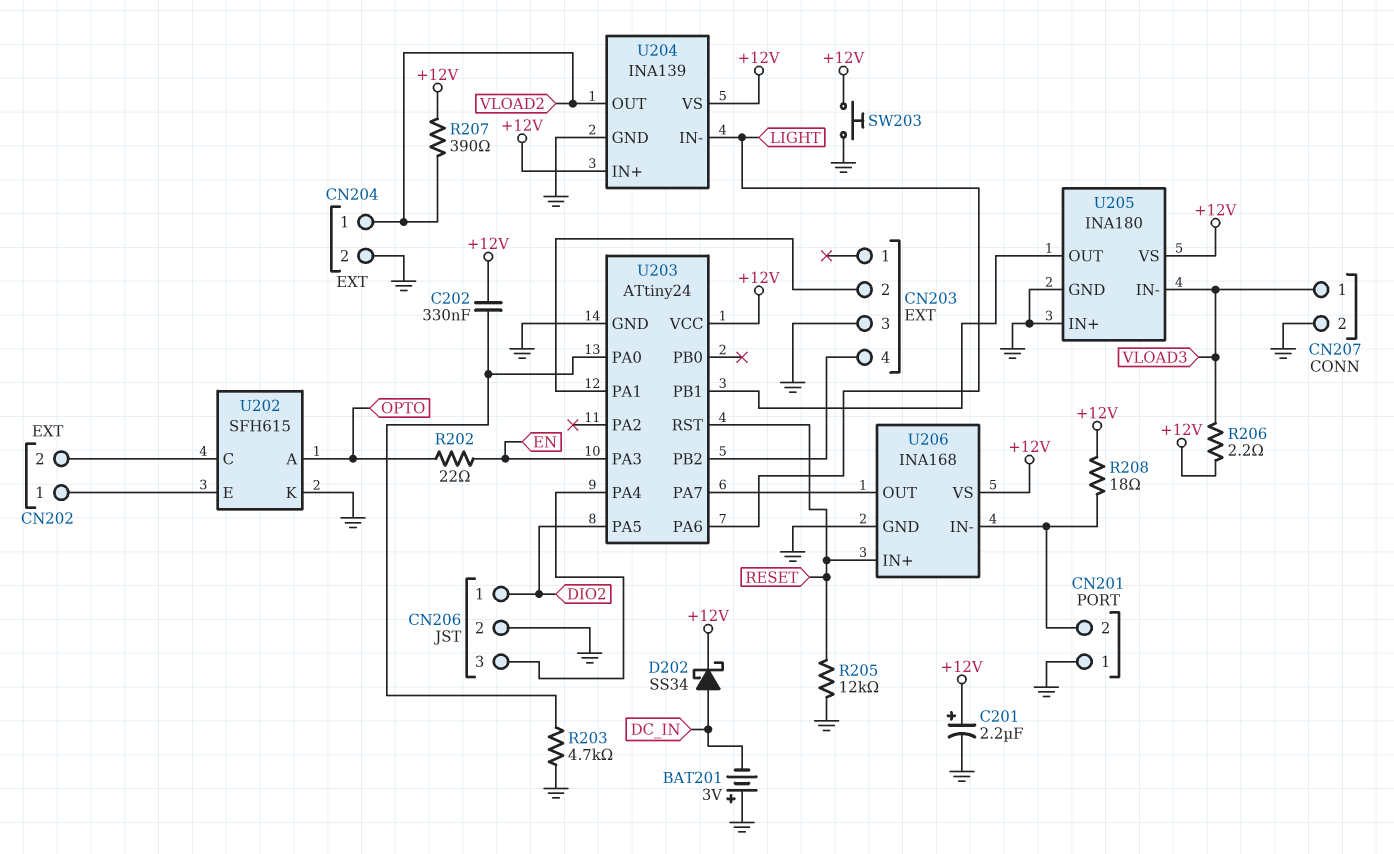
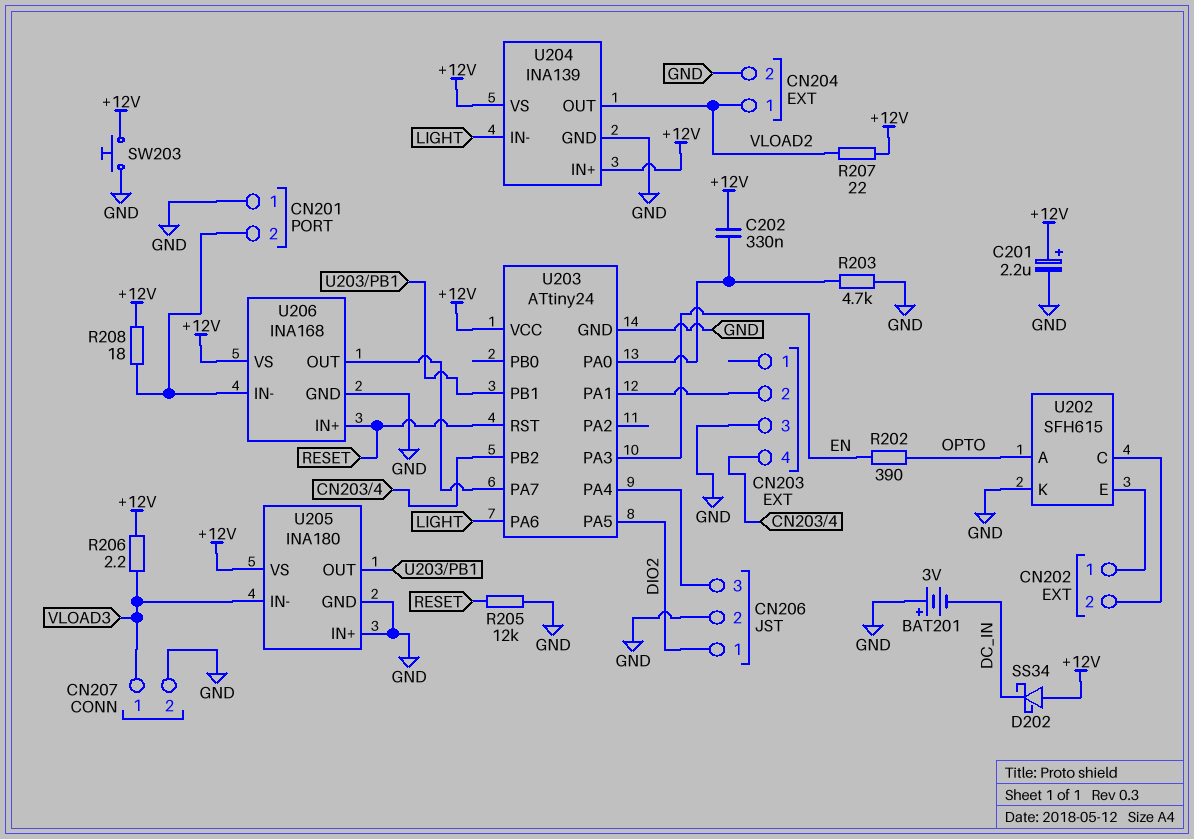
D202: schottky SS34 (A DC_IN, K +12V) -> schottky SS34 (A +12V, K DC_IN)
R202: 22 (EN, OPTO) -> 390 (EN, OPTO)
R207: 390 (+12V, VLOAD2) -> 22 (+12V, VLOAD2)

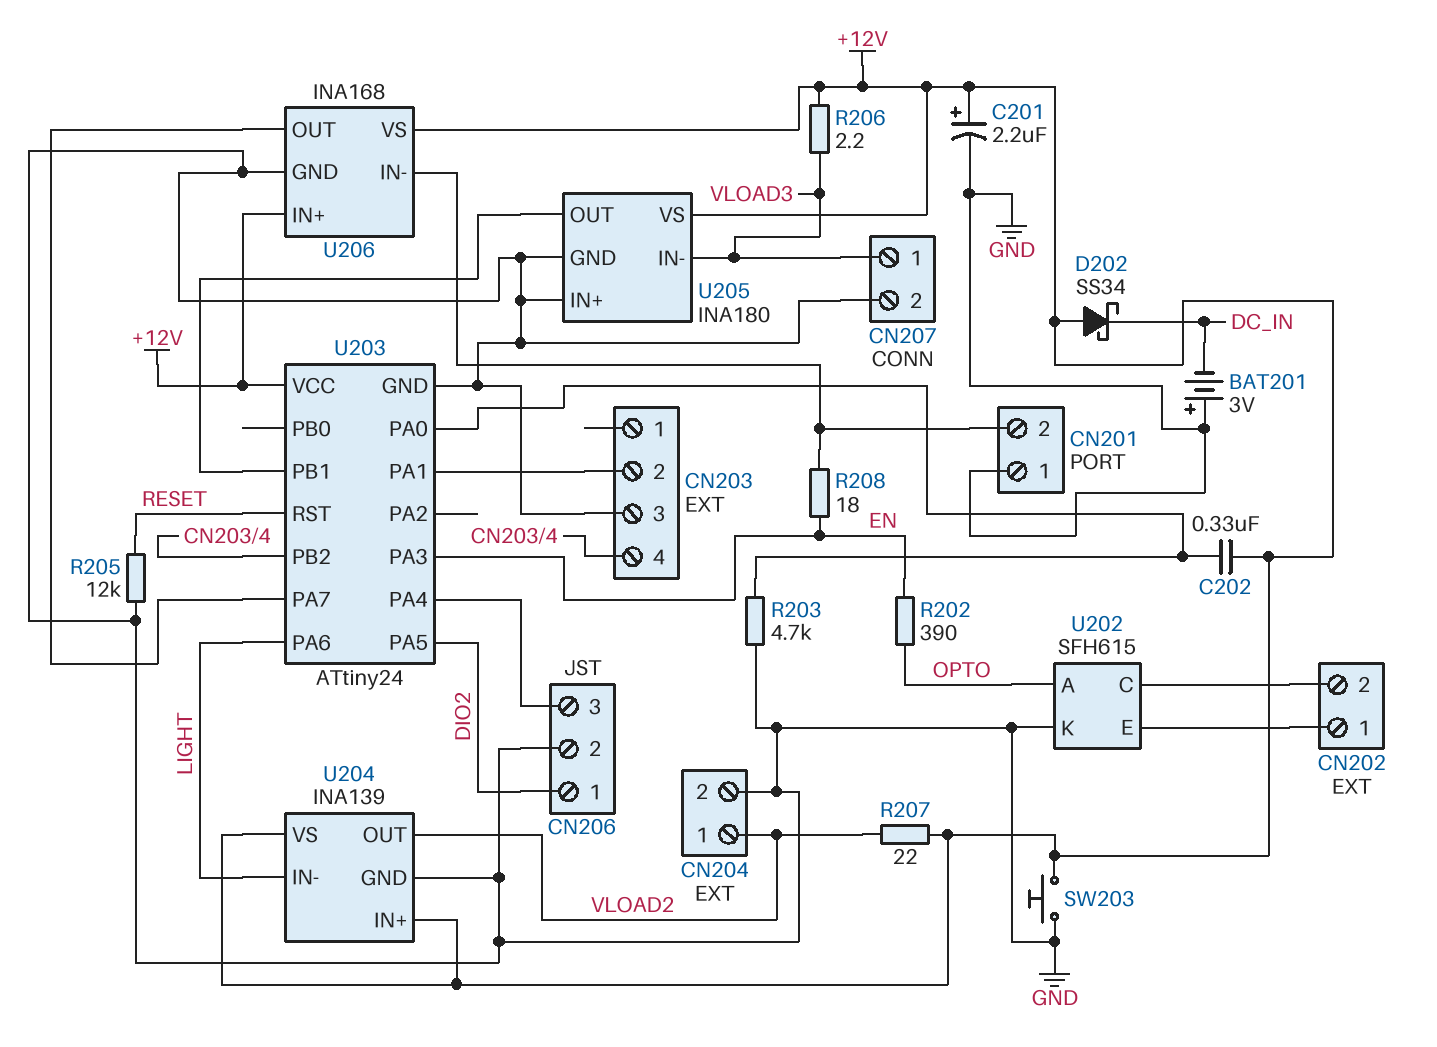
R208: 18 (+12V, CN201/2) -> 18 (CN201/2, EN)
U206 pin IN+: RESET -> +12V

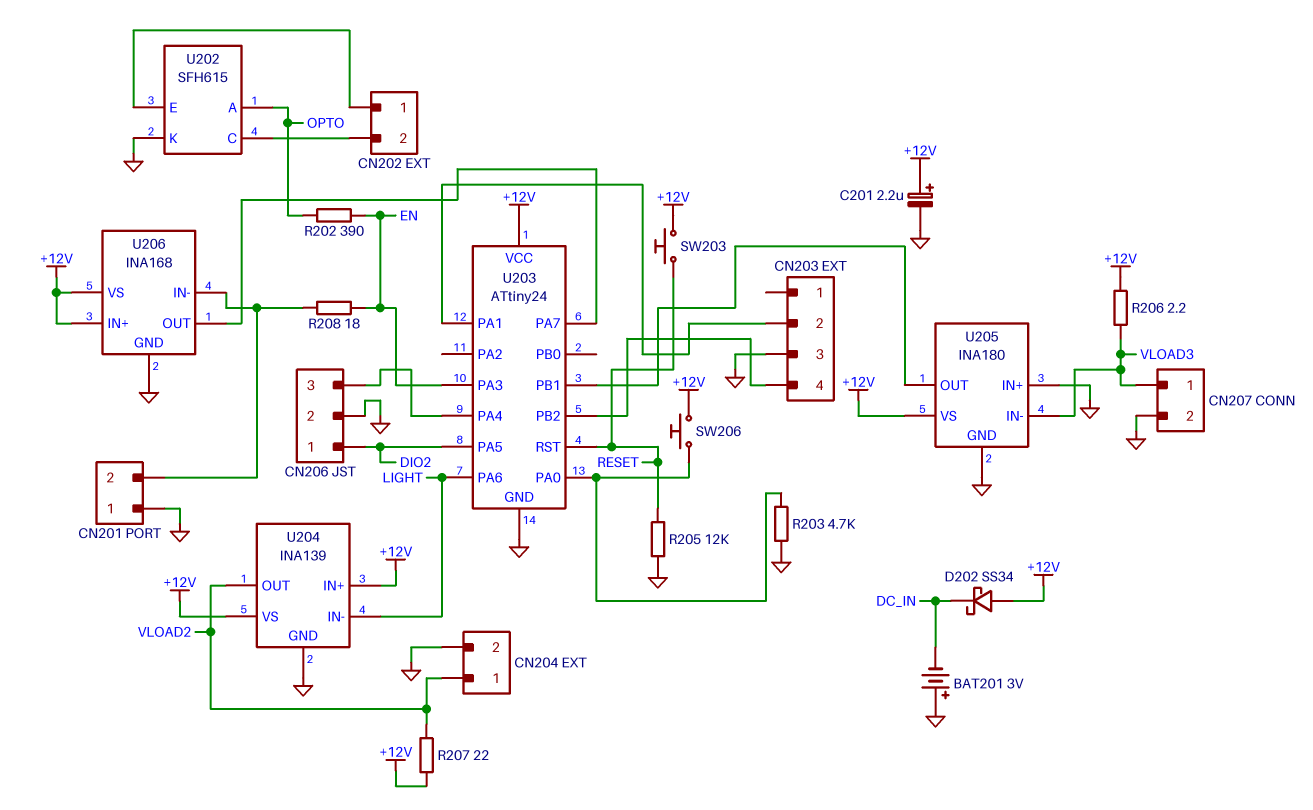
C202: 330nF (+12V, U203/PA0) -> none
SW203: button (+12V, GND) -> button (+12V, RESET)
SW206: none -> button (+12V, U203/PA0)

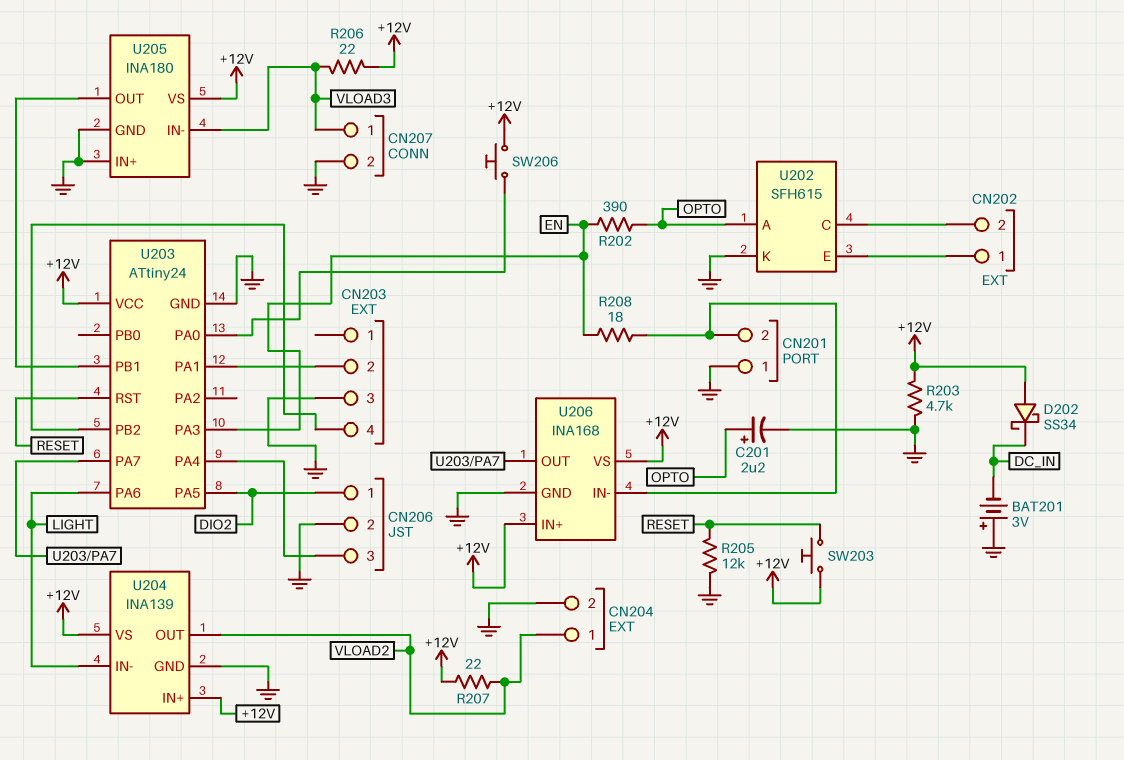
C201: 2.2uF (plus +12V, minus GND) -> 2.2uF (plus OPTO, minus GND)
R203: 4.7k (GND, U203/PA0) -> 4.7k (+12V, GND)
R206: 2.2 (+12V, VLOAD3) -> 22 (+12V, VLOAD3)

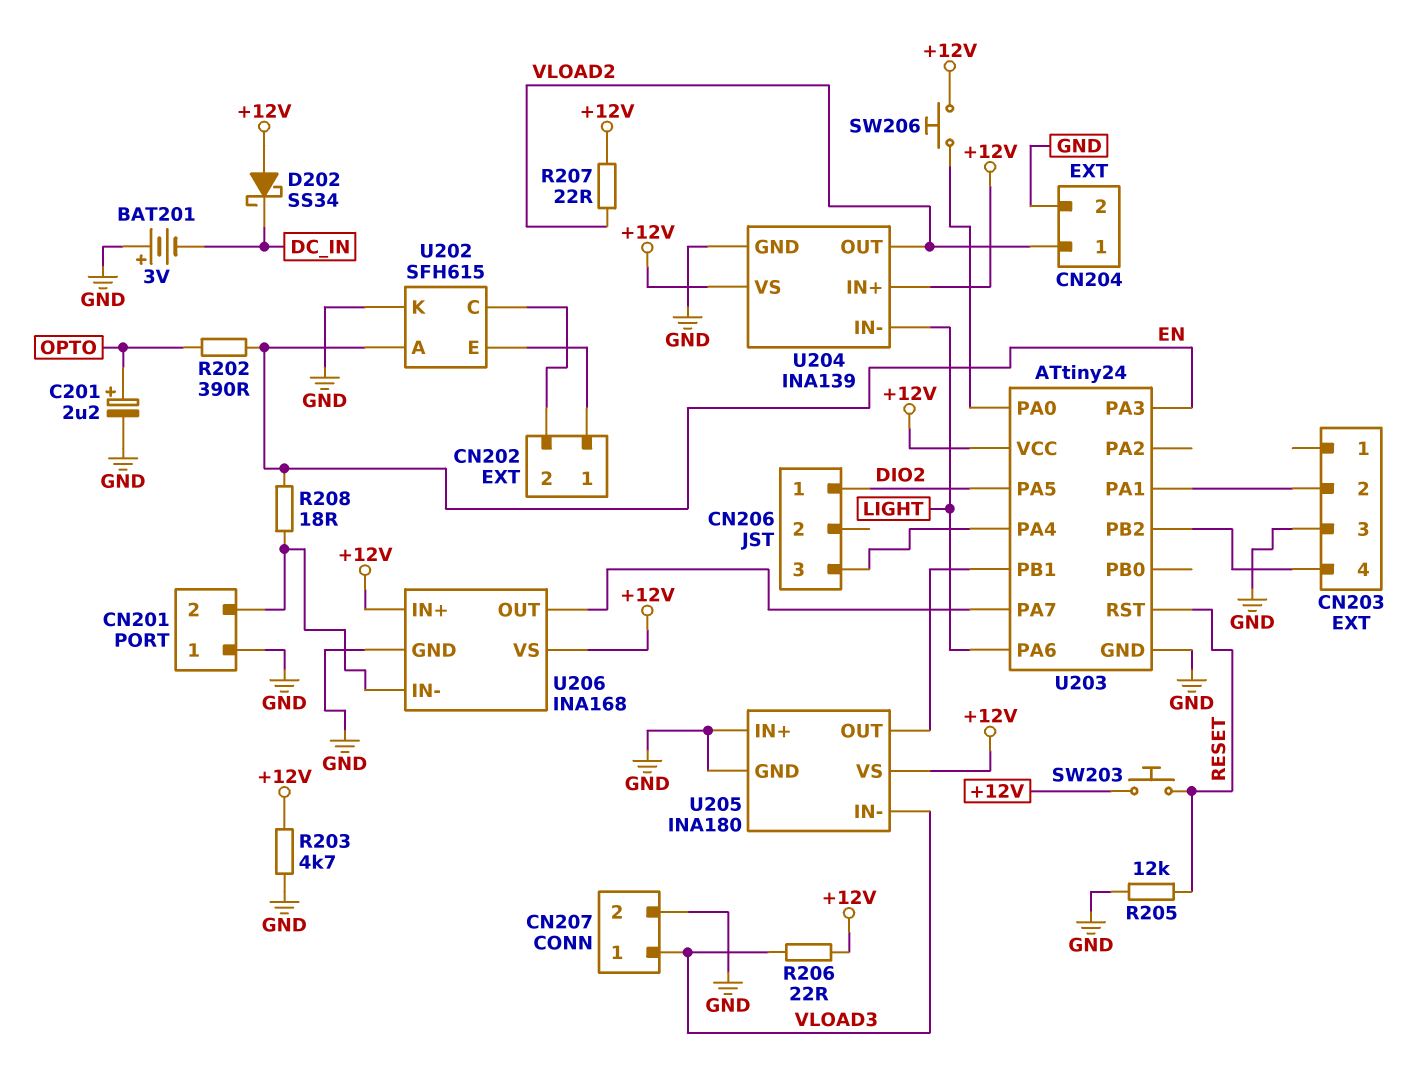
CN206 pin 2: GND -> none
U202 pin A: OPTO -> EN

